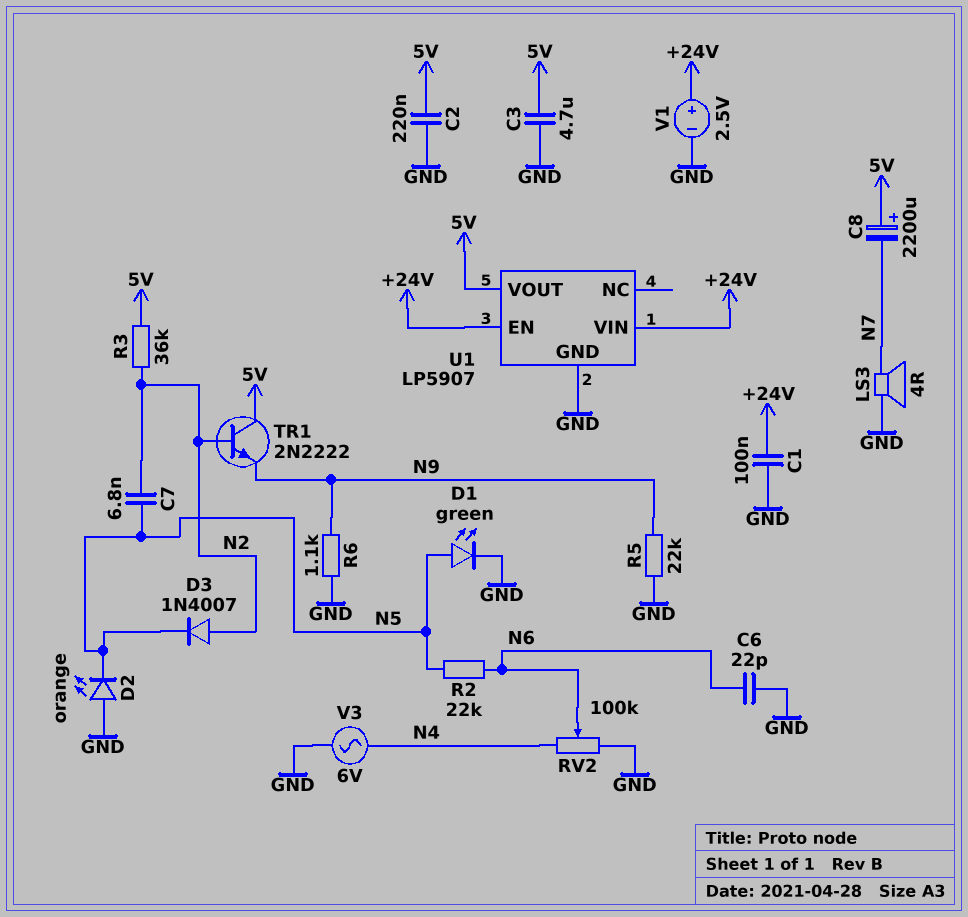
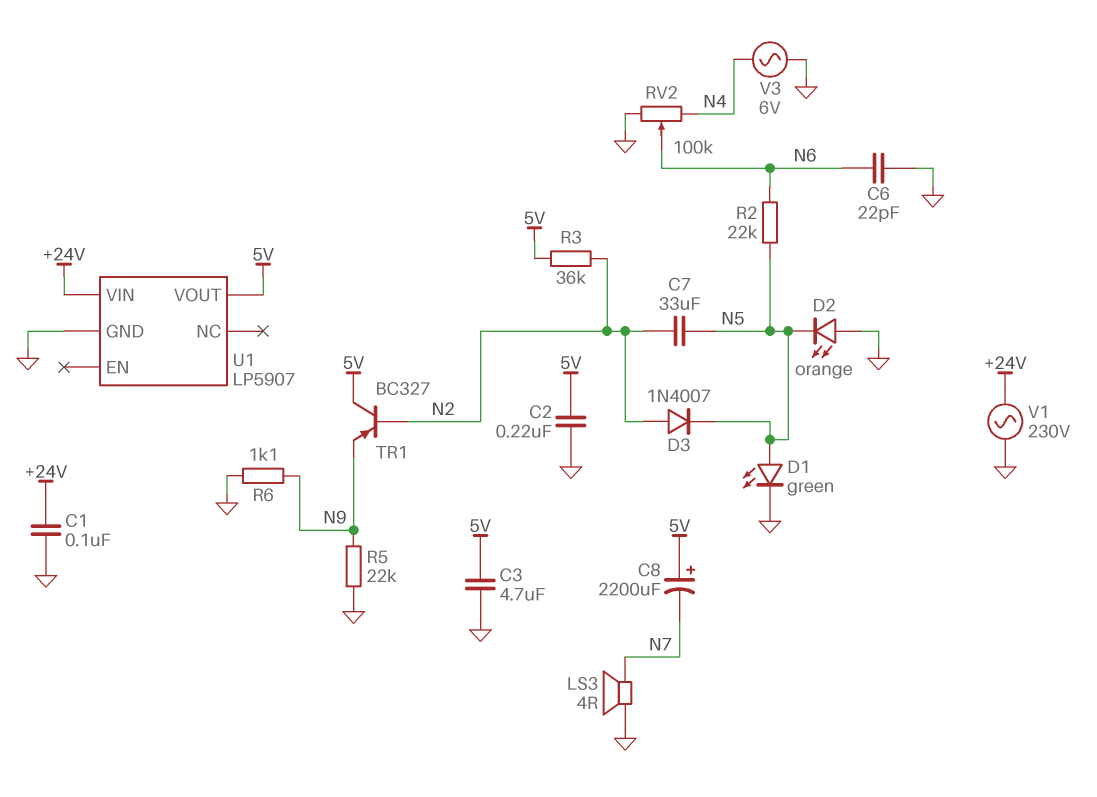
C7: 6.8nF (N2, N5) -> 33uF (N2, N5)
TR1: NPN 2N2222 (B N2, C 5V, E N9) -> PNP BC327 (B N2, C 5V, E N9)
U1 pin EN: +24V -> none
V1: 2.5V (plus +24V, minus GND) -> AC 230V (+24V, GND)

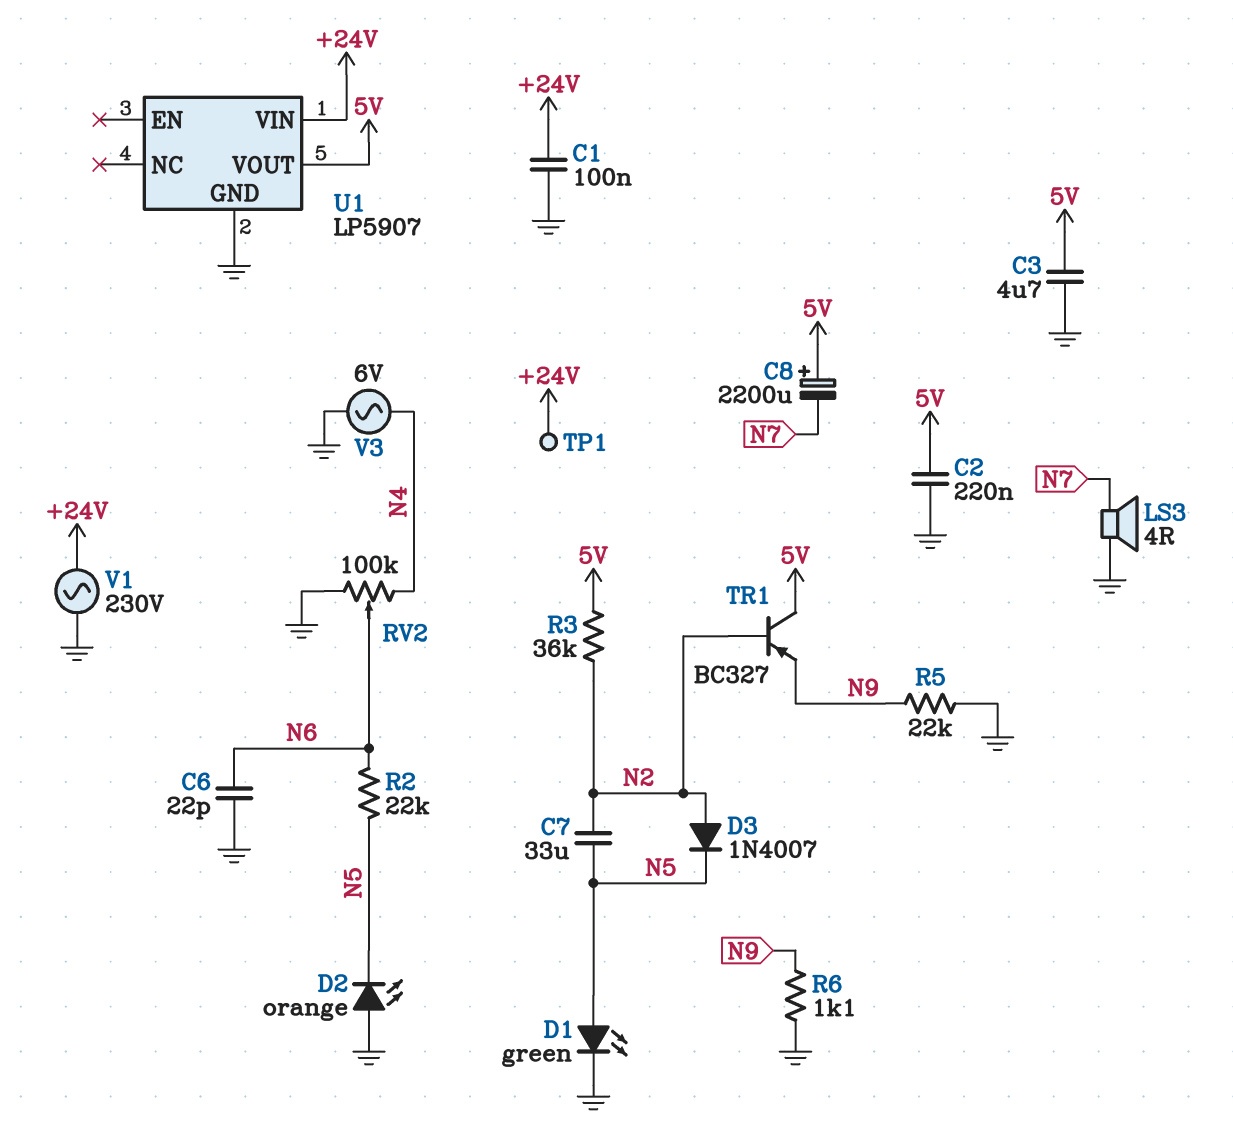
TP1: none -> test point (+24V)

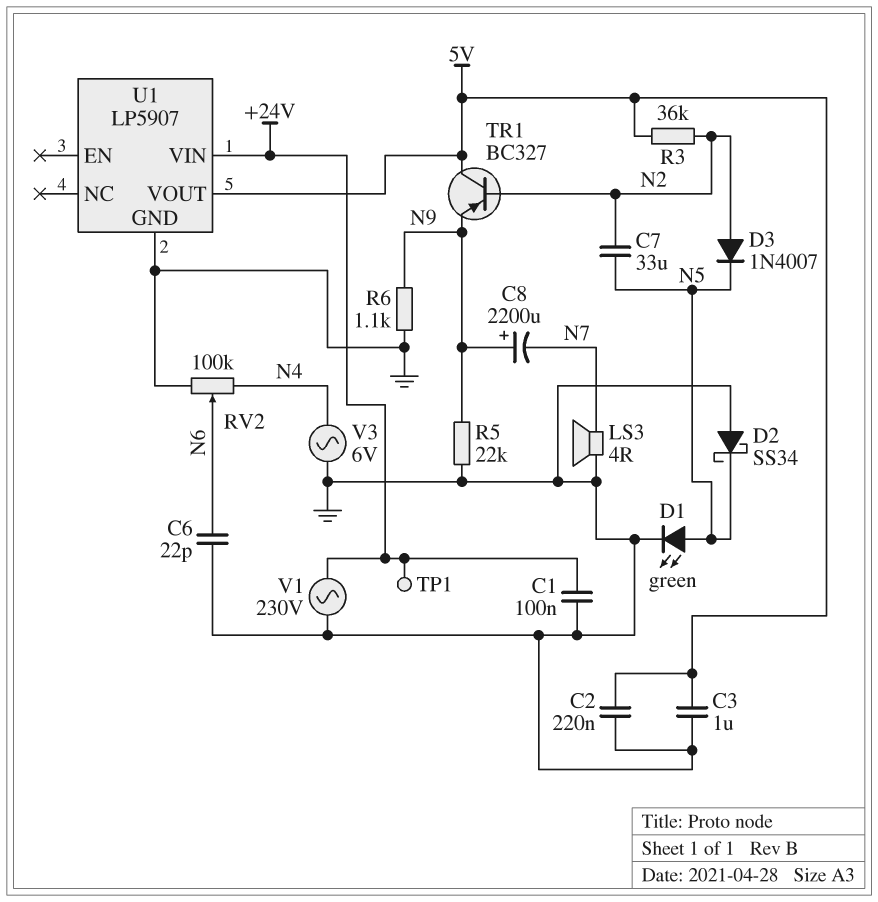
C3: 4.7uF (5V, GND) -> 1uF (5V, GND)
C8: 2200uF (plus 5V, minus N7) -> 2200uF (plus N9, minus N7)
D2: LED orange (A GND, K N5) -> schottky SS34 (A GND, K N5)
R2: 22k (N5, N6) -> none

